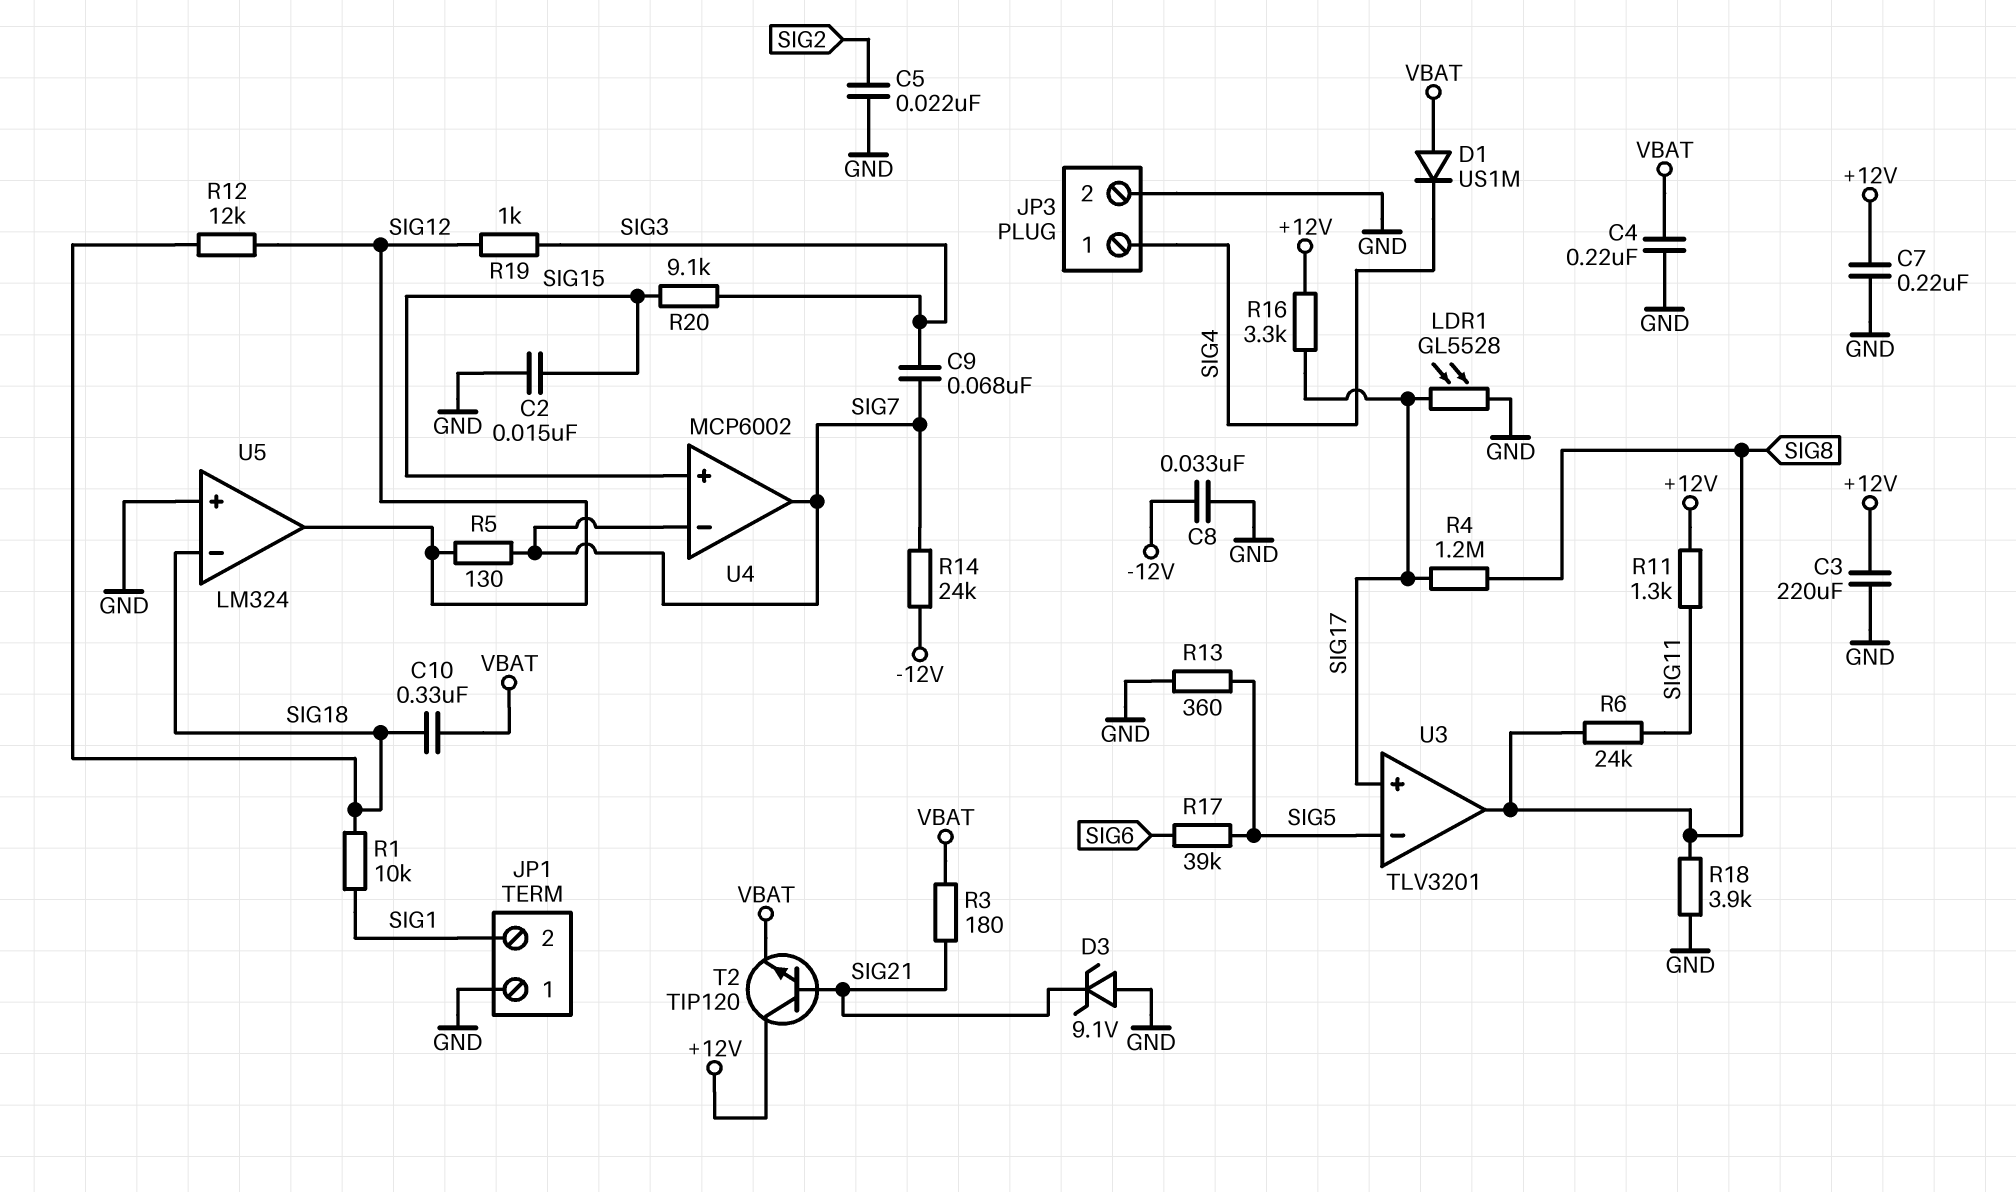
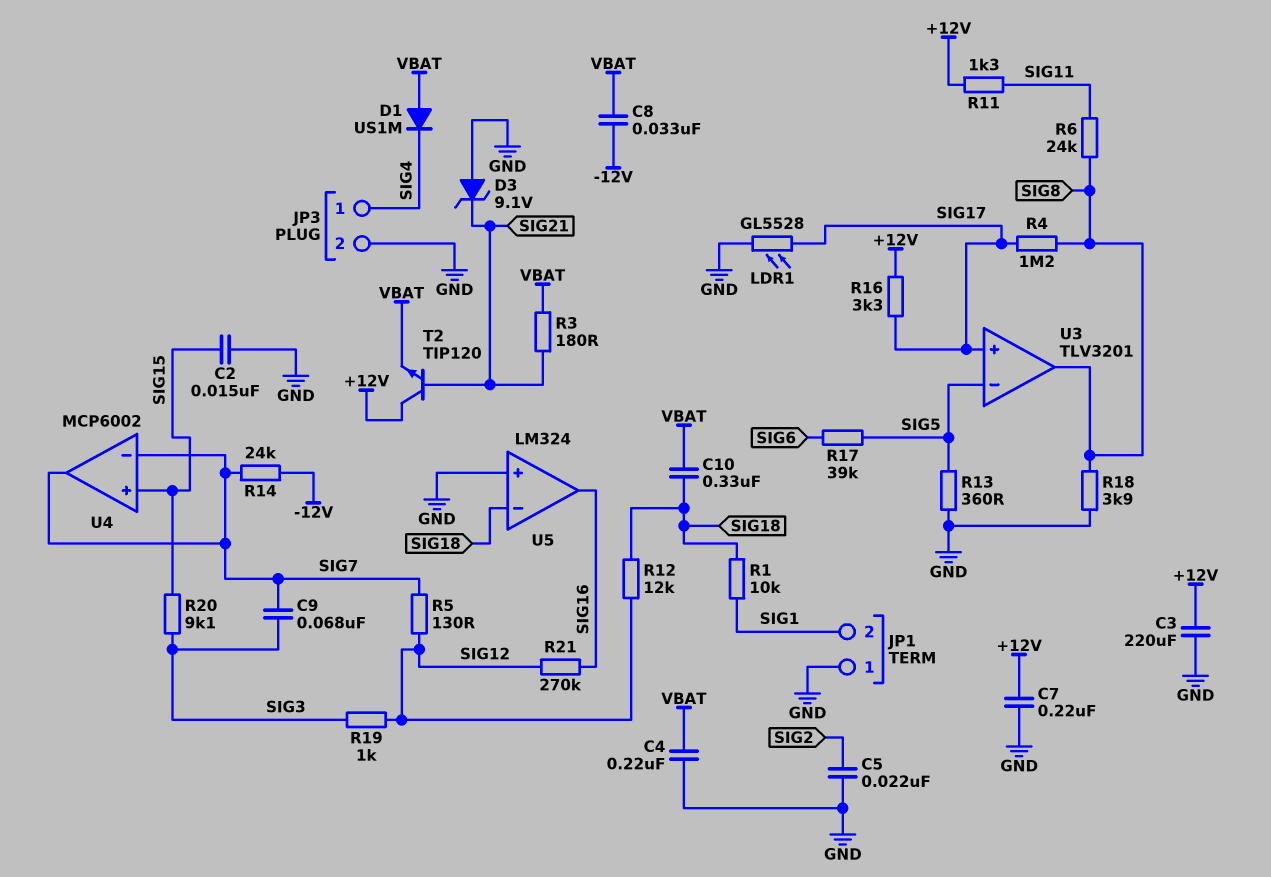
C8: 33nF (-12V, GND) -> 33nF (-12V, VBAT)
R21: none -> 270k (SIG12, SIG16)
U5 pin out: SIG12 -> SIG16

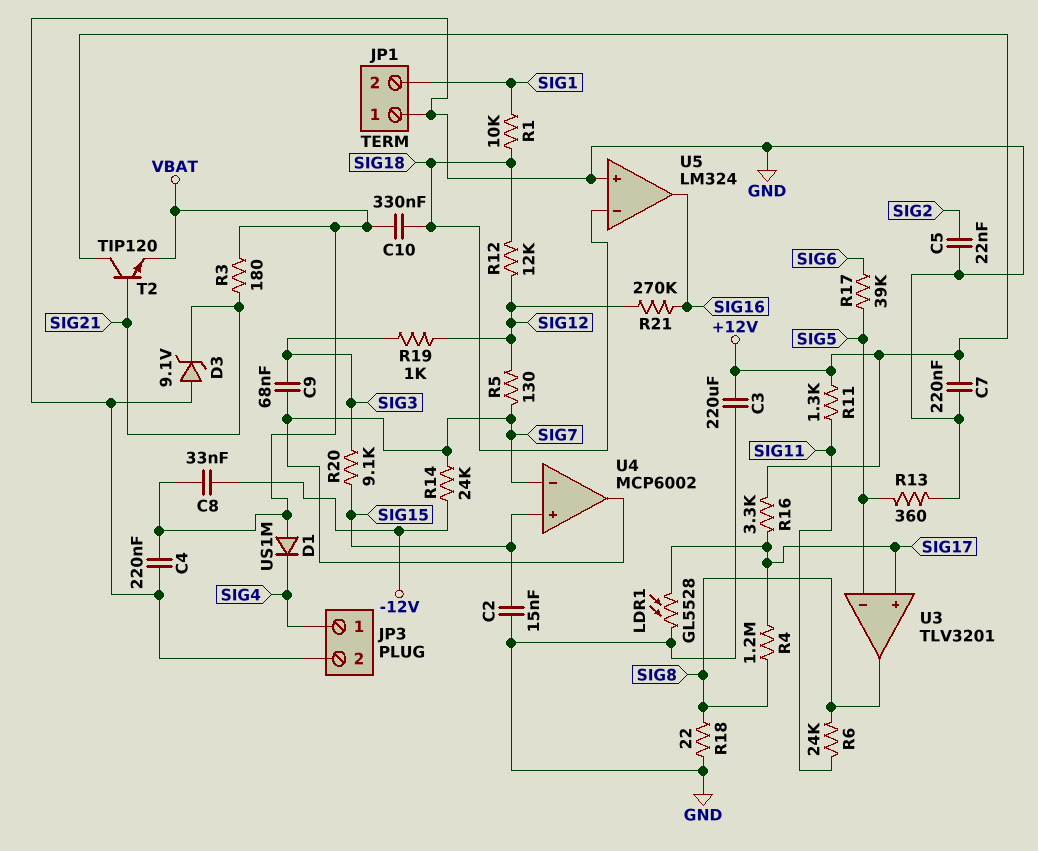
R18: 3.9k (GND, SIG8) -> 22 (GND, SIG8)

